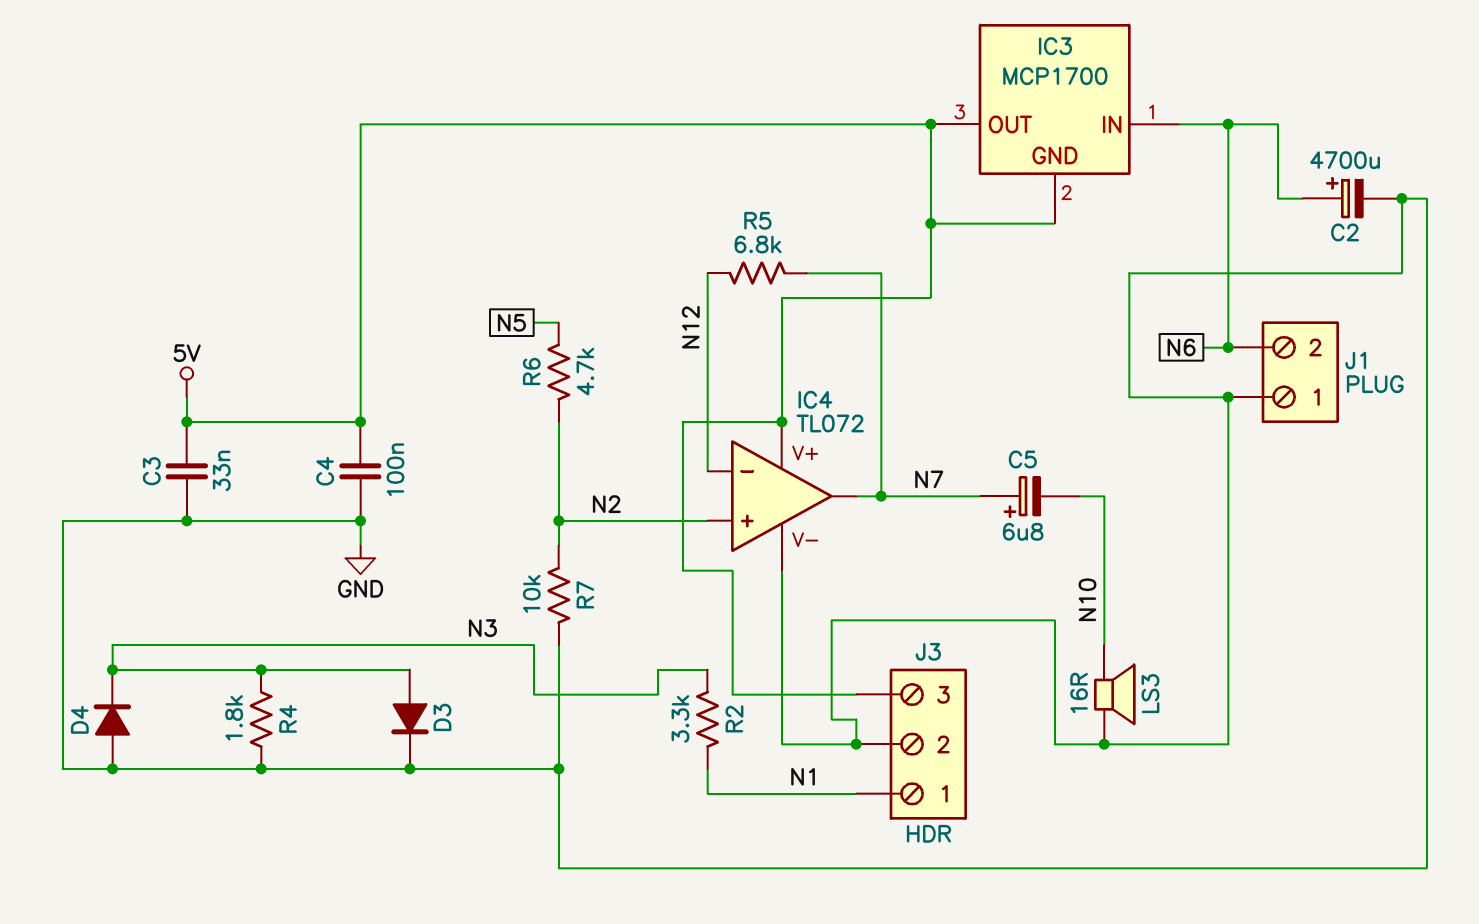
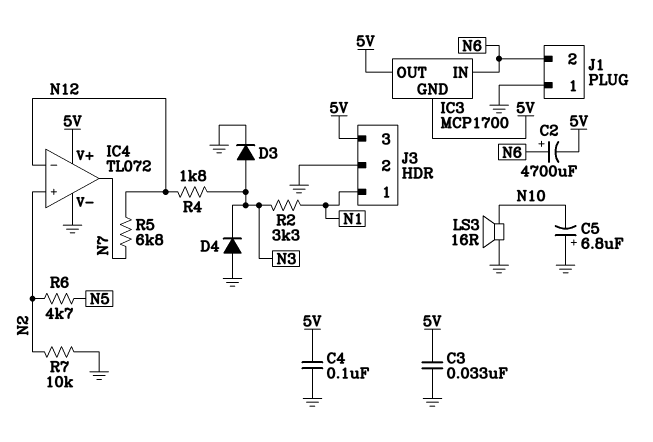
C2: 4700uF (plus N6, minus GND) -> 4700uF (plus N6, minus 5V)
C5: 6.8uF (plus N7, minus N10) -> 6.8uF (plus GND, minus N10)
R4: 1.8k (GND, N3) -> 1.8k (N3, N12)

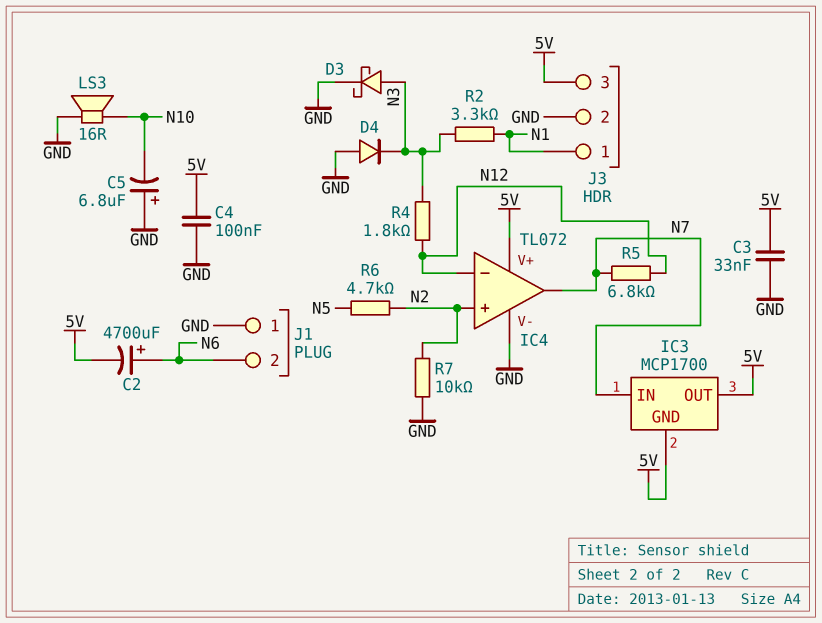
D3: diode (A N3, K GND) -> schottky (A N3, K GND)
IC3 pin IN: N6 -> N7

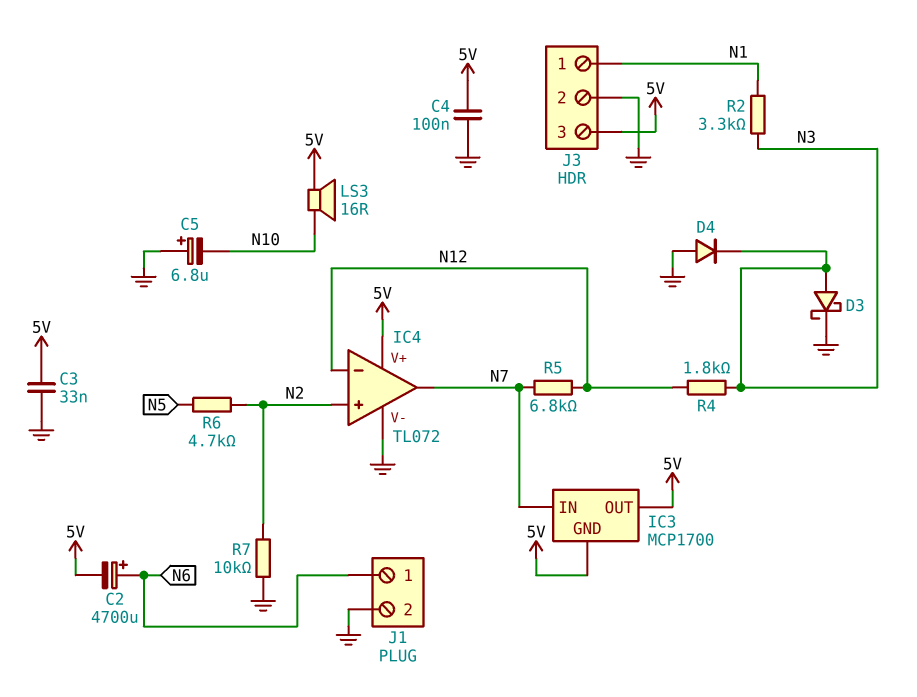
J1 pin 1: GND -> N6
J1 pin 2: N6 -> GND
LS3: speaker 16R (GND, N10) -> speaker 16R (5V, N10)

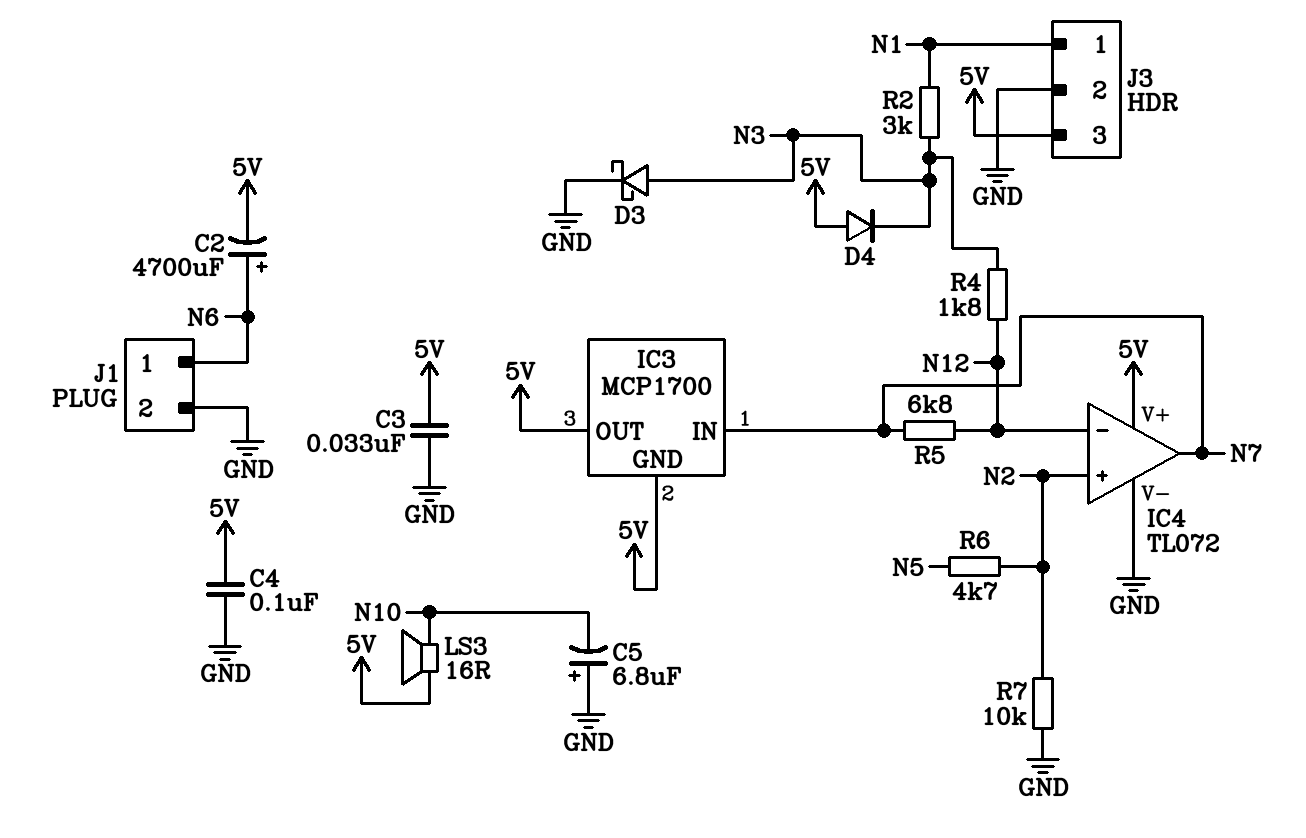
D4: diode (A GND, K N3) -> diode (A 5V, K N3)
R2: 3.3k (N1, N3) -> 3k (N1, N3)

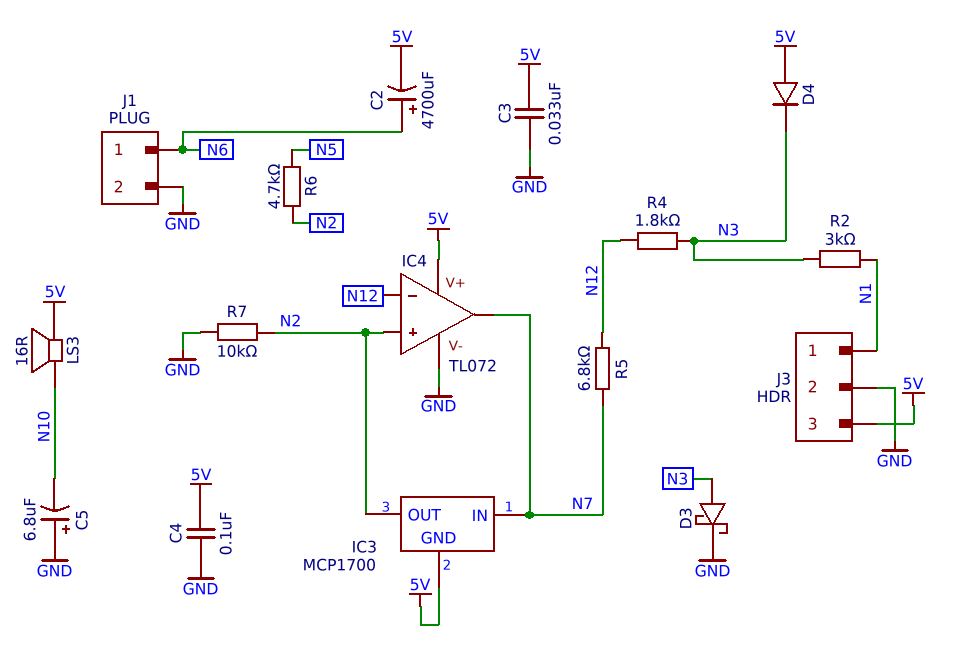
IC3 pin OUT: 5V -> N2

